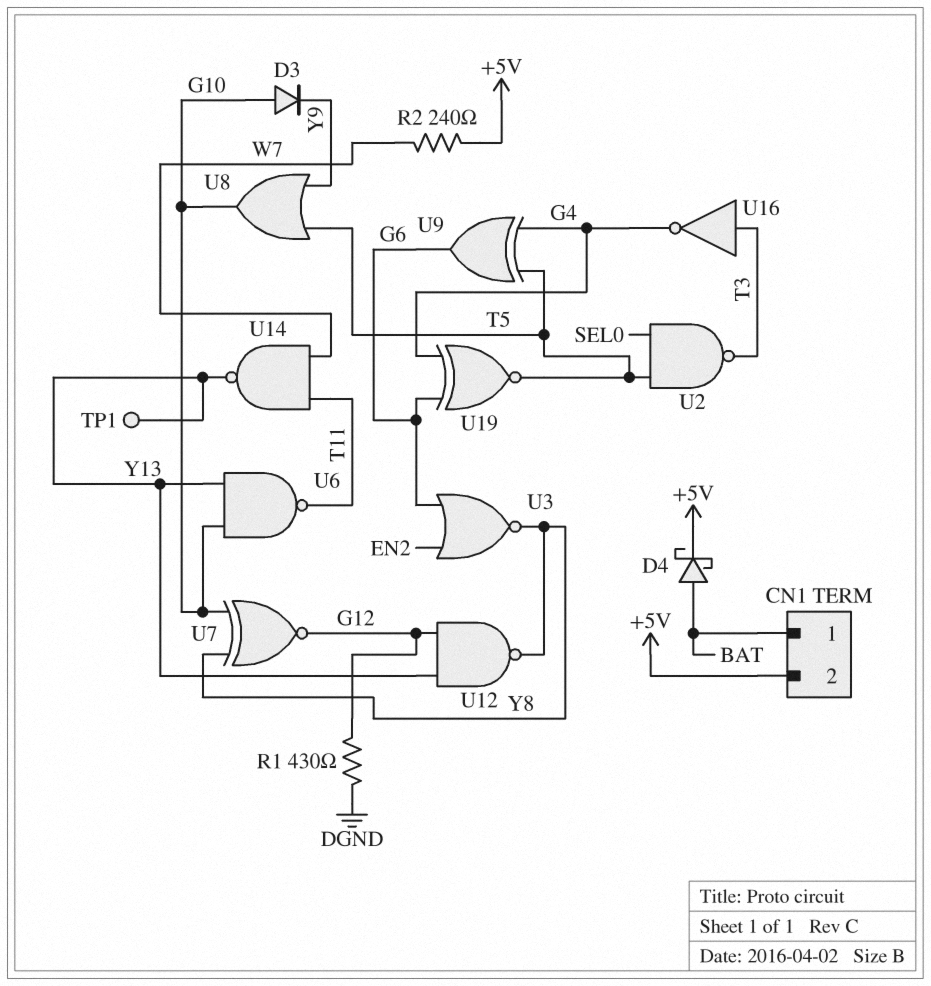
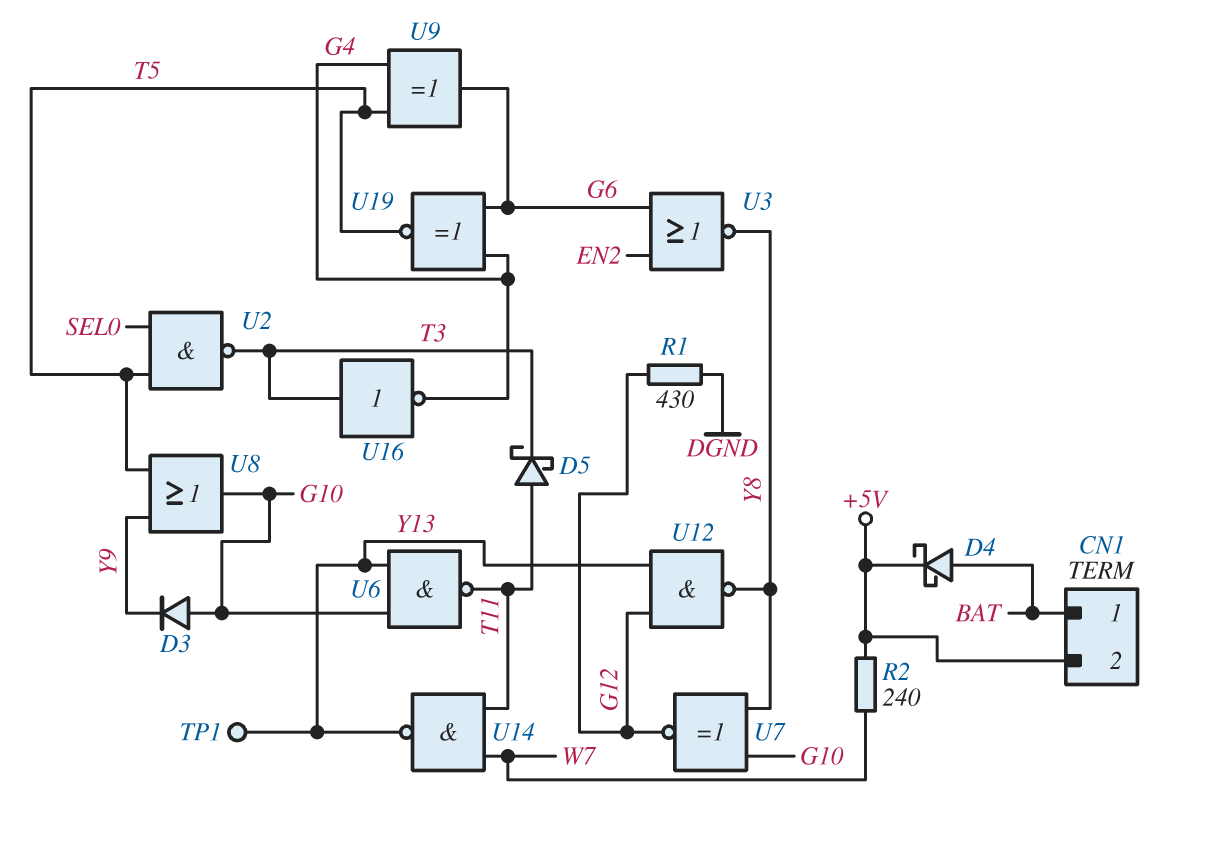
D5: none -> schottky (A T11, K T3)

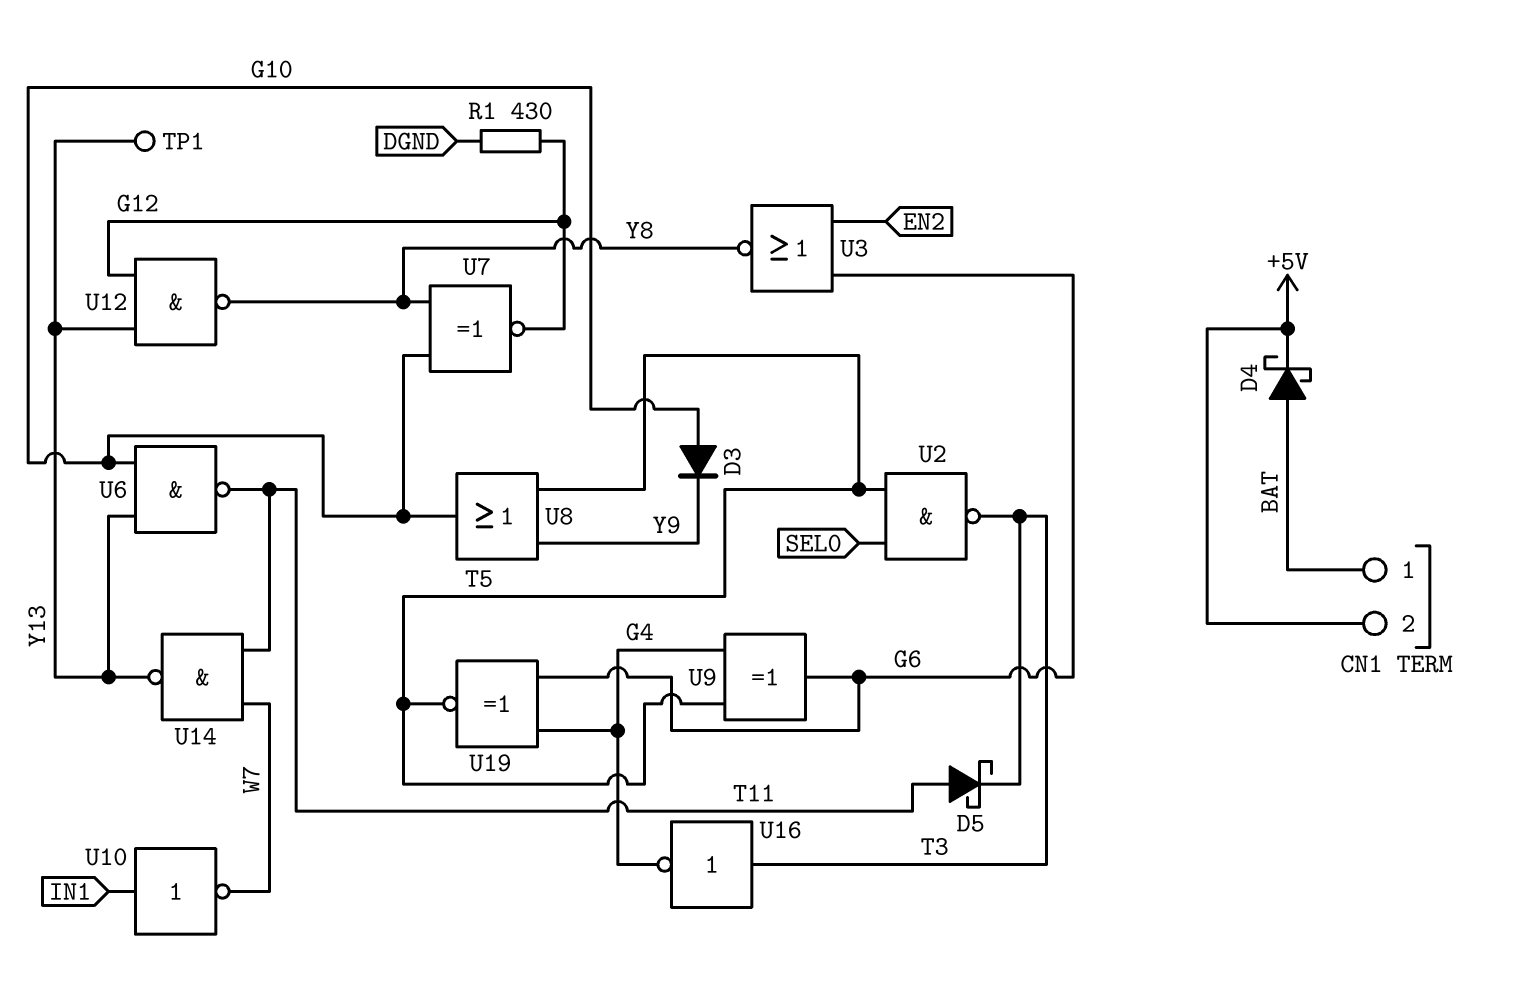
R2: 240 (+5V, W7) -> none
U10: none -> NOT (in IN1, out W7)

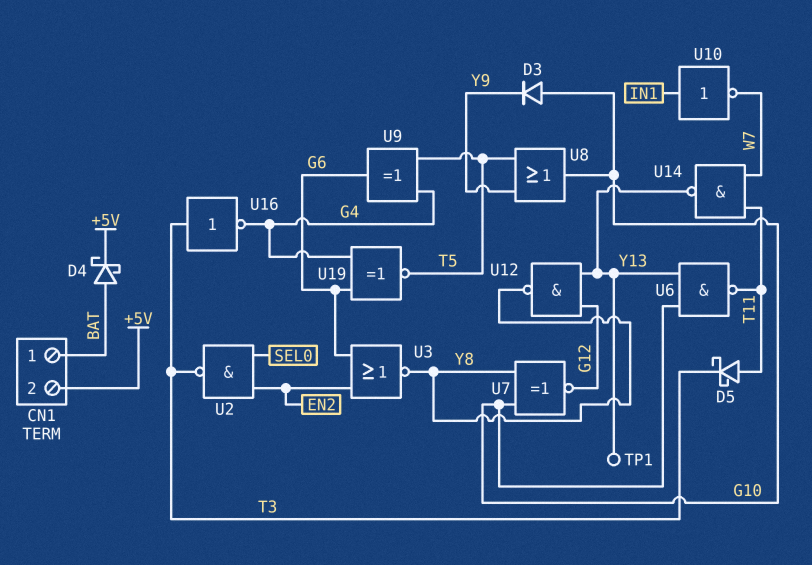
R1: 430 (DGND, G12) -> none
U2: NAND (in SEL0, in T5, out T3) -> NAND (in EN2, in SEL0, out T3)

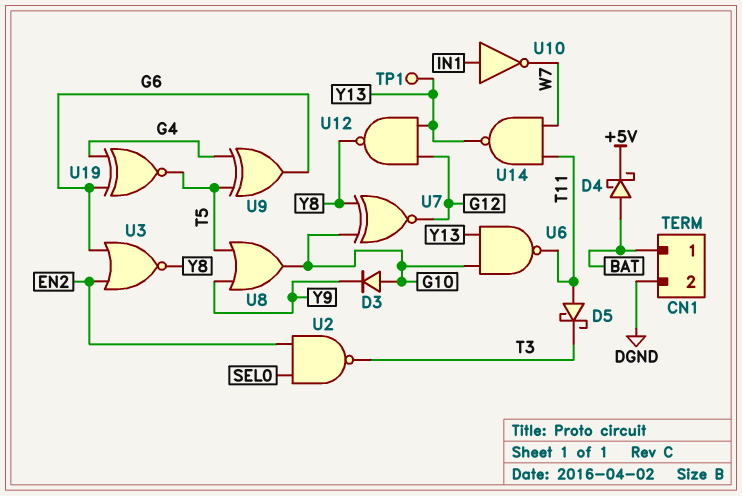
CN1 pin 2: +5V -> DGND
U16: NOT (in T3, out G4) -> none

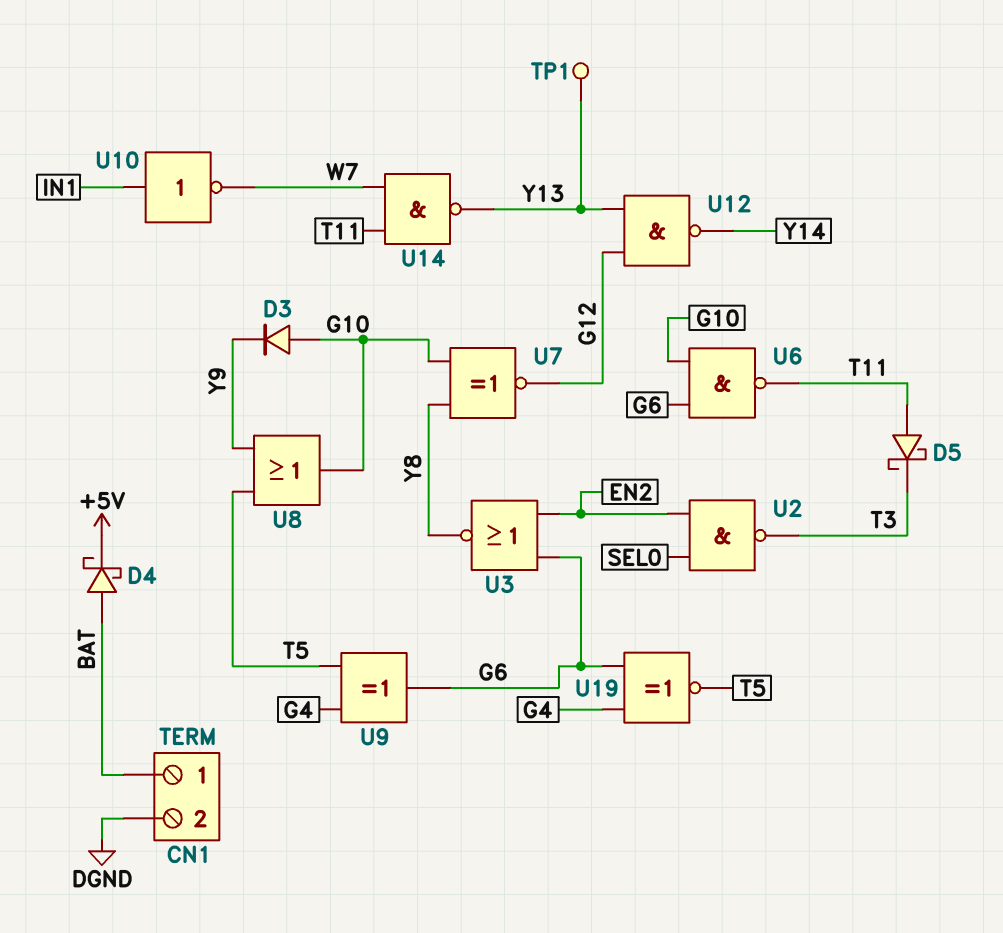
U6: NAND (in G10, in Y13, out T11) -> NAND (in G6, in G10, out T11)
U12: NAND (in G12, in Y13, out Y8) -> NAND (in G12, in Y13, out Y14)

